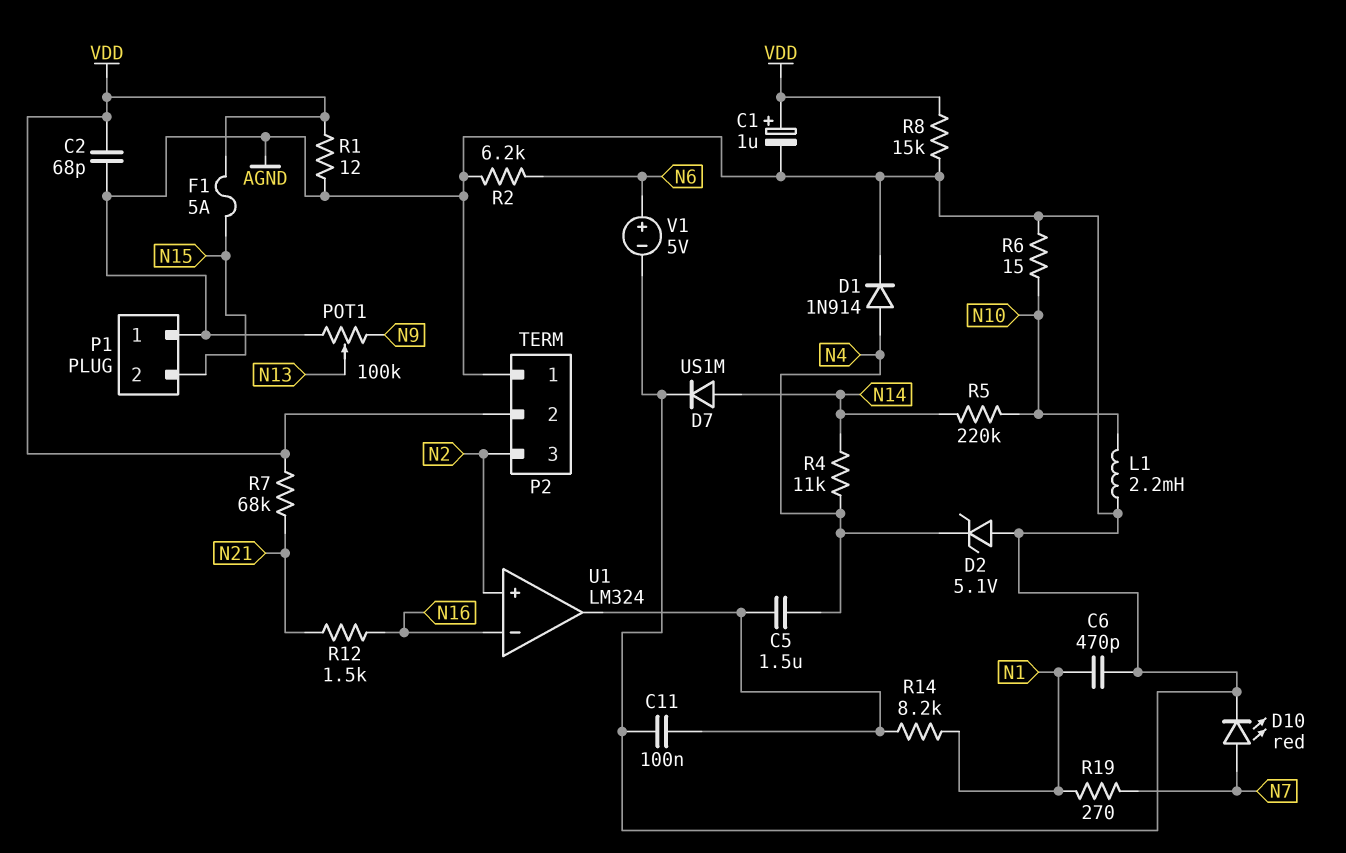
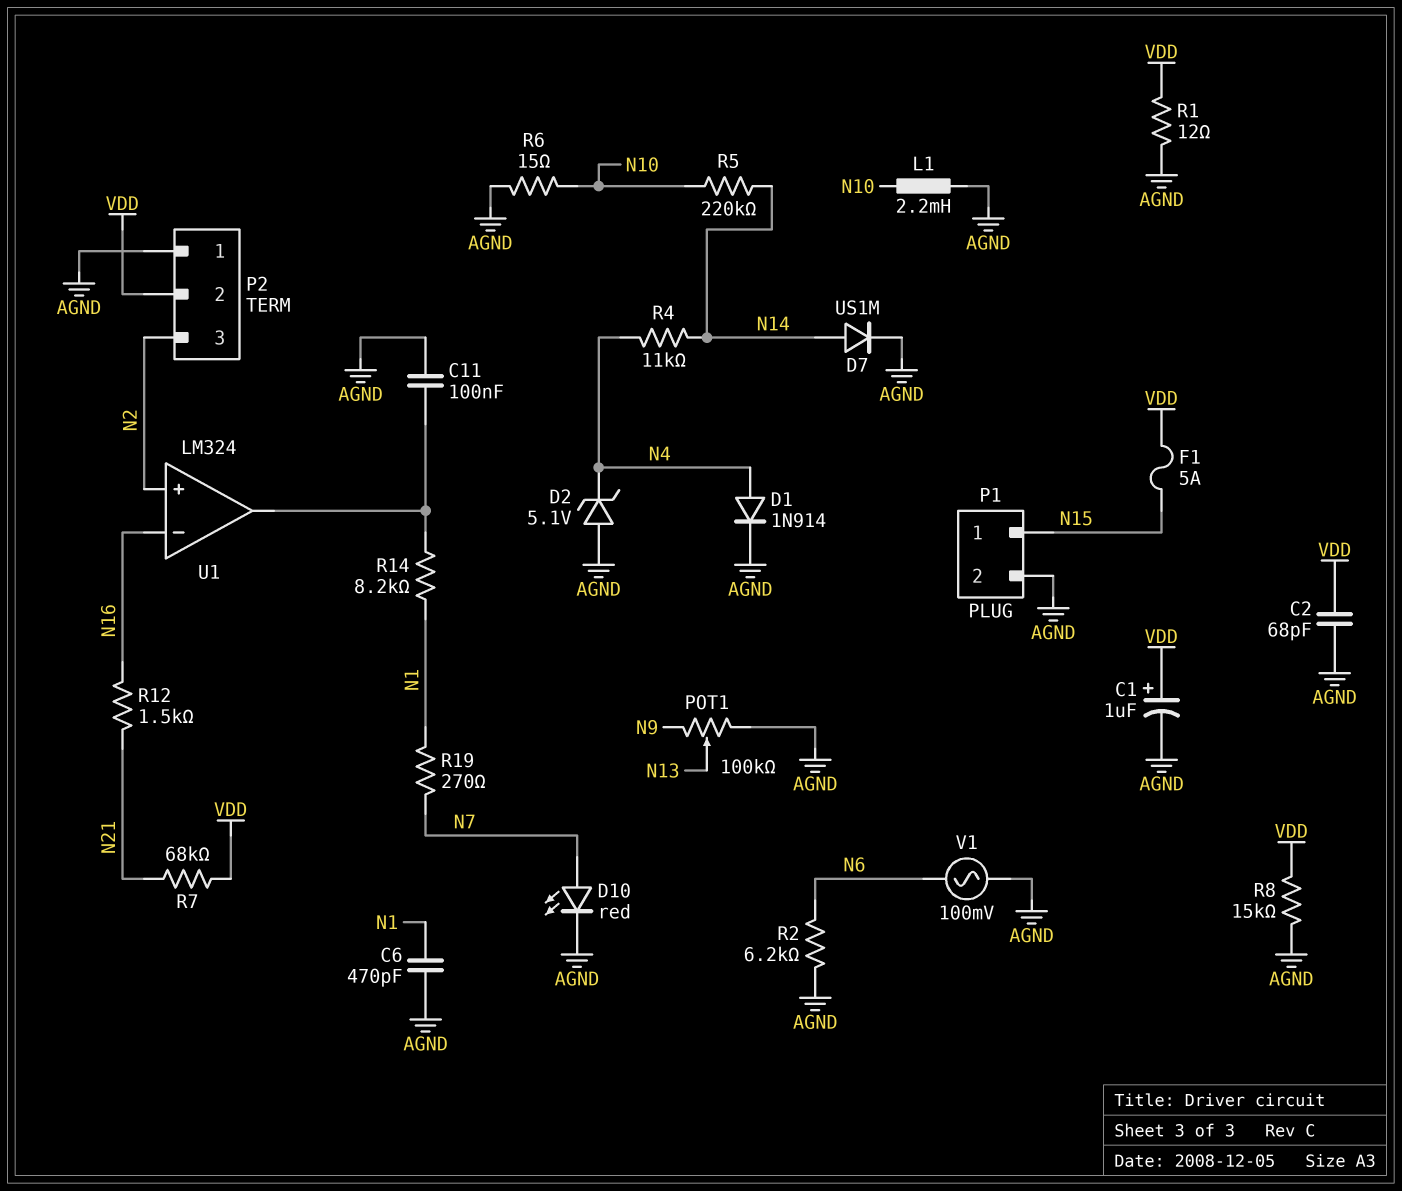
C5: 1.5uF (N4, U1/out) -> none
P1 pin 1: AGND -> N15
P1 pin 2: N15 -> AGND
V1: 5V (plus N6, minus AGND) -> AC 100mV (AGND, N6)

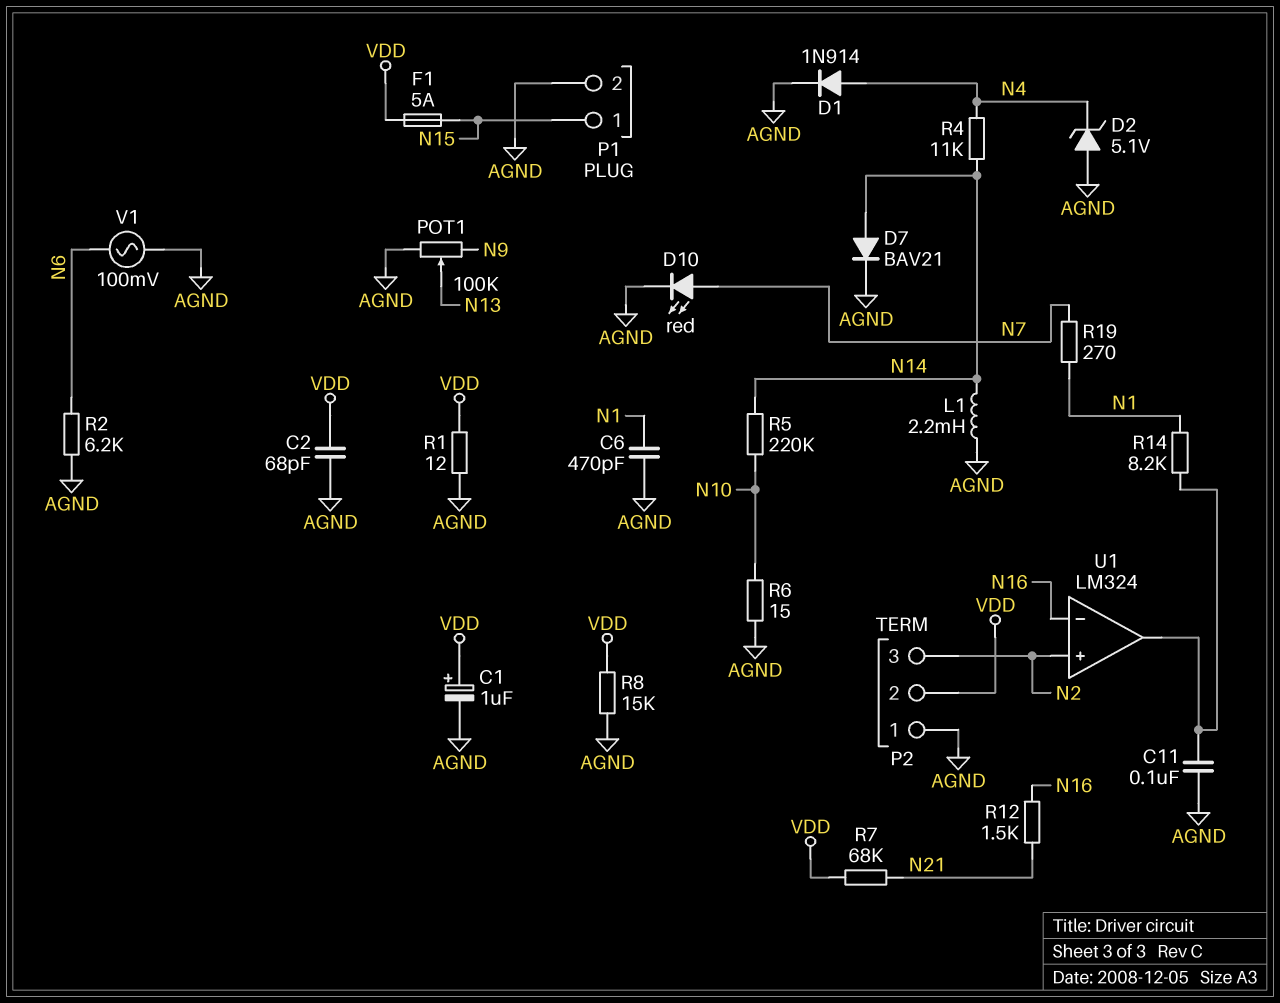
D7: diode US1M (A N14, K AGND) -> diode BAV21 (A N14, K AGND)
L1: 2.2mH (AGND, N10) -> 2.2mH (AGND, N14)

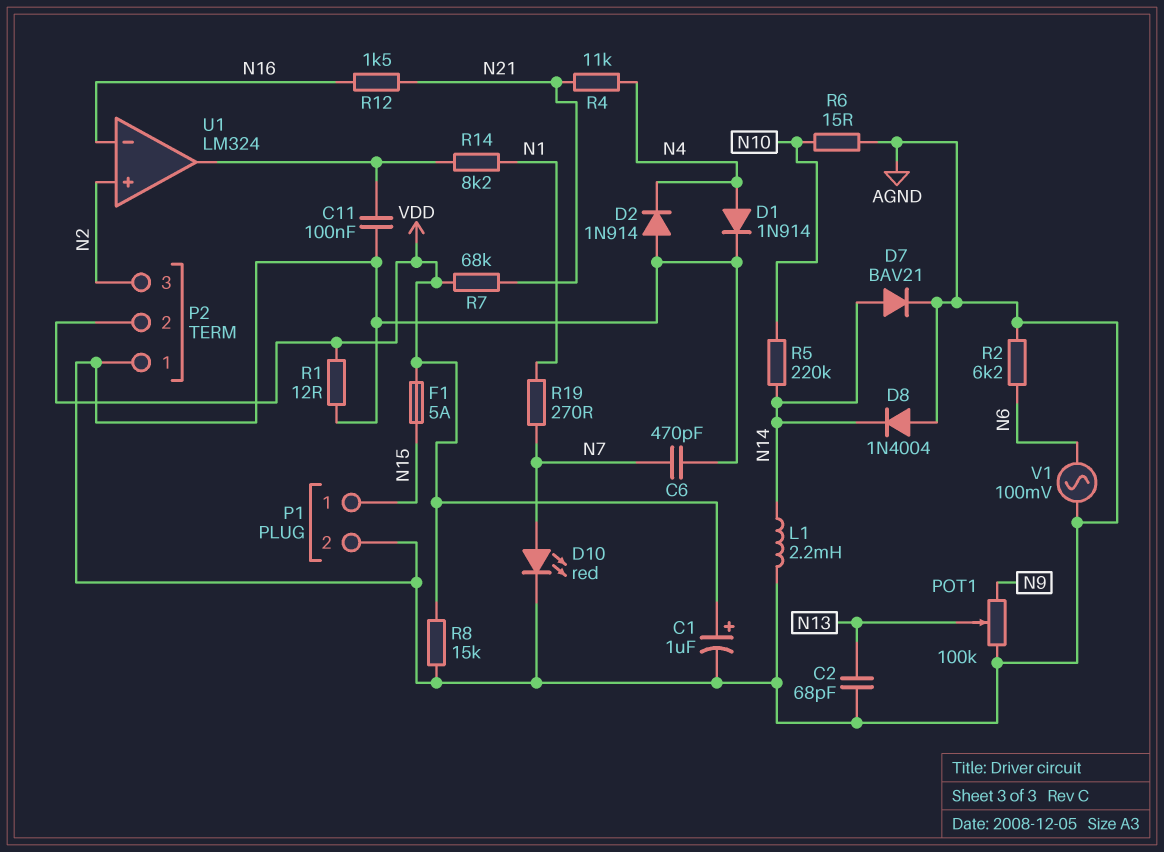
C2: 68pF (AGND, VDD) -> 68pF (AGND, N13)
C6: 470pF (AGND, N1) -> 470pF (AGND, N7)
D2: zener 5.1V (A AGND, K N4) -> diode 1N914 (A AGND, K N4)
D8: none -> diode 1N4004 (A AGND, K N14)
R4: 11k (N4, N14) -> 11k (N4, N21)

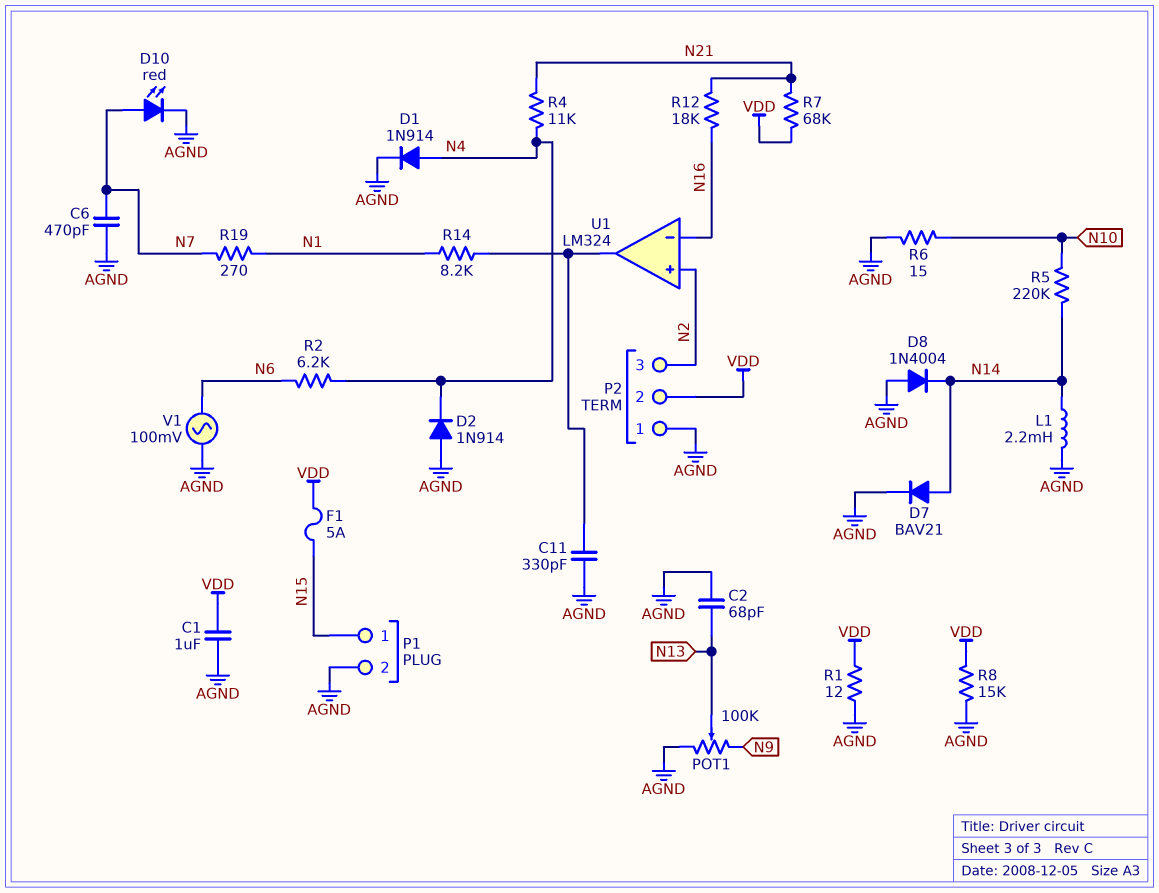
C1: 1uF (plus VDD, minus AGND) -> 1uF (AGND, VDD)
C11: 100nF (AGND, U1/out) -> 330pF (AGND, U1/out)
R2: 6.2k (AGND, N6) -> 6.2k (N4, N6)
R12: 1.5k (N16, N21) -> 18k (N16, N21)

